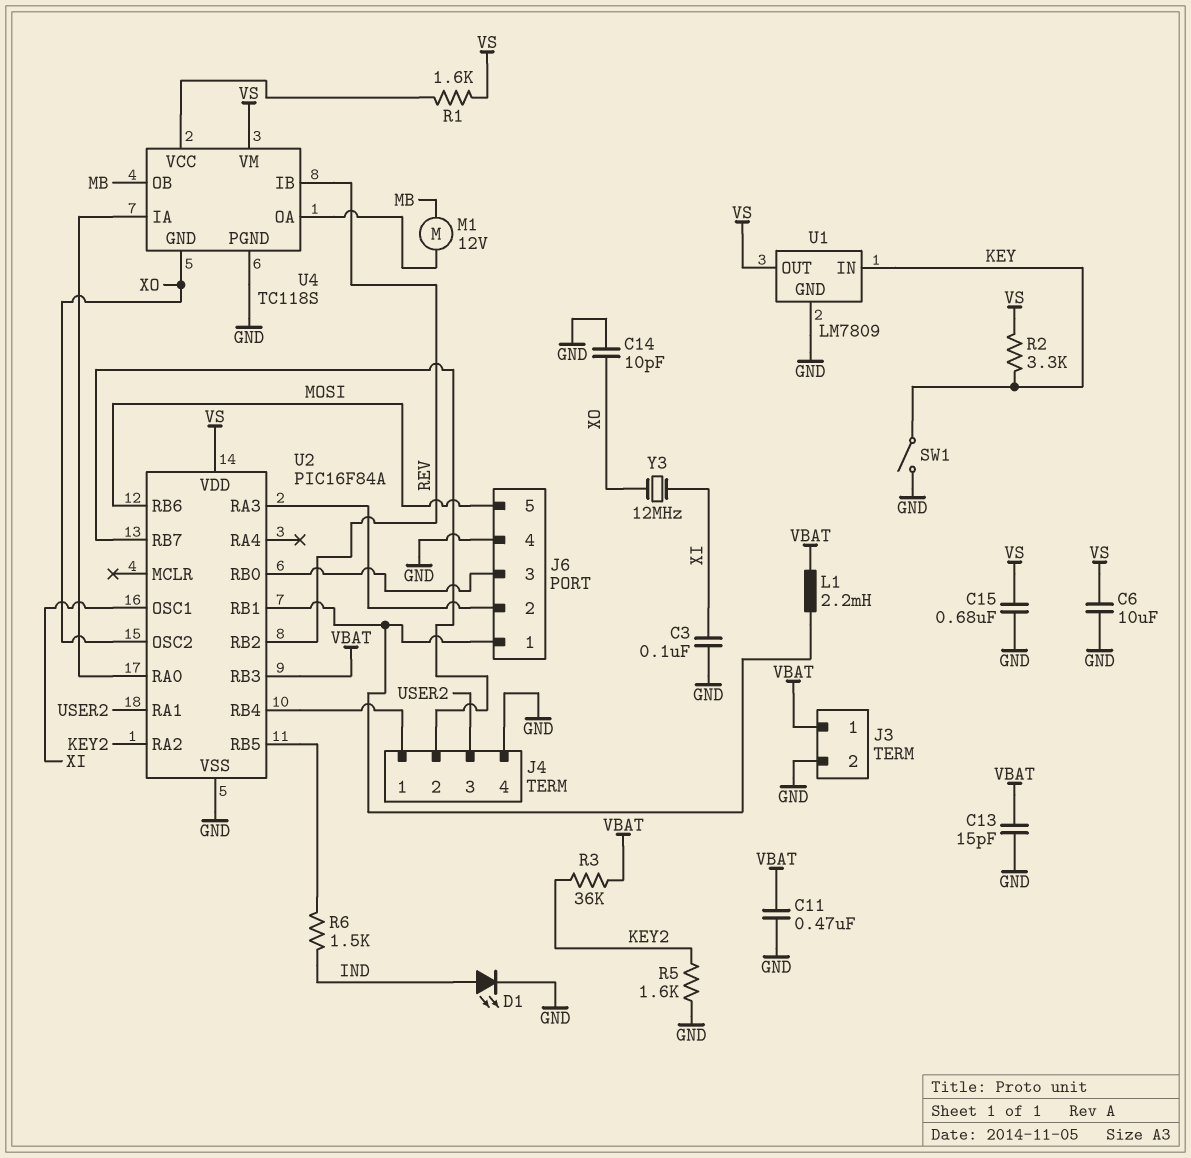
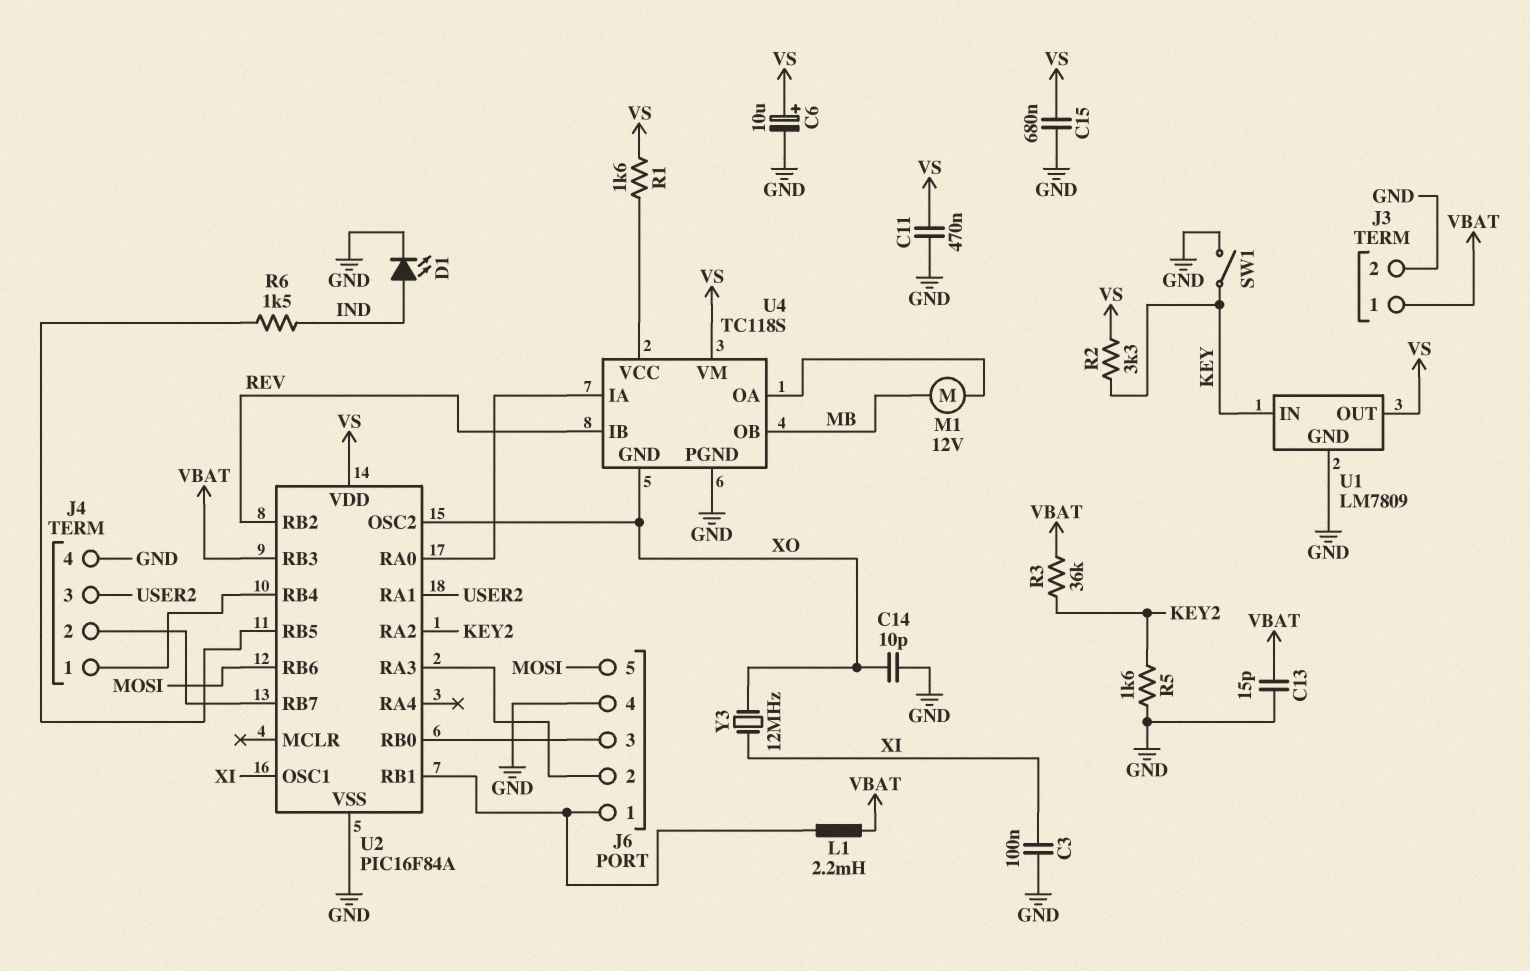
C6: 10uF (GND, VS) -> 10uF (plus VS, minus GND)
C11: 470nF (GND, VBAT) -> 470nF (GND, VS)

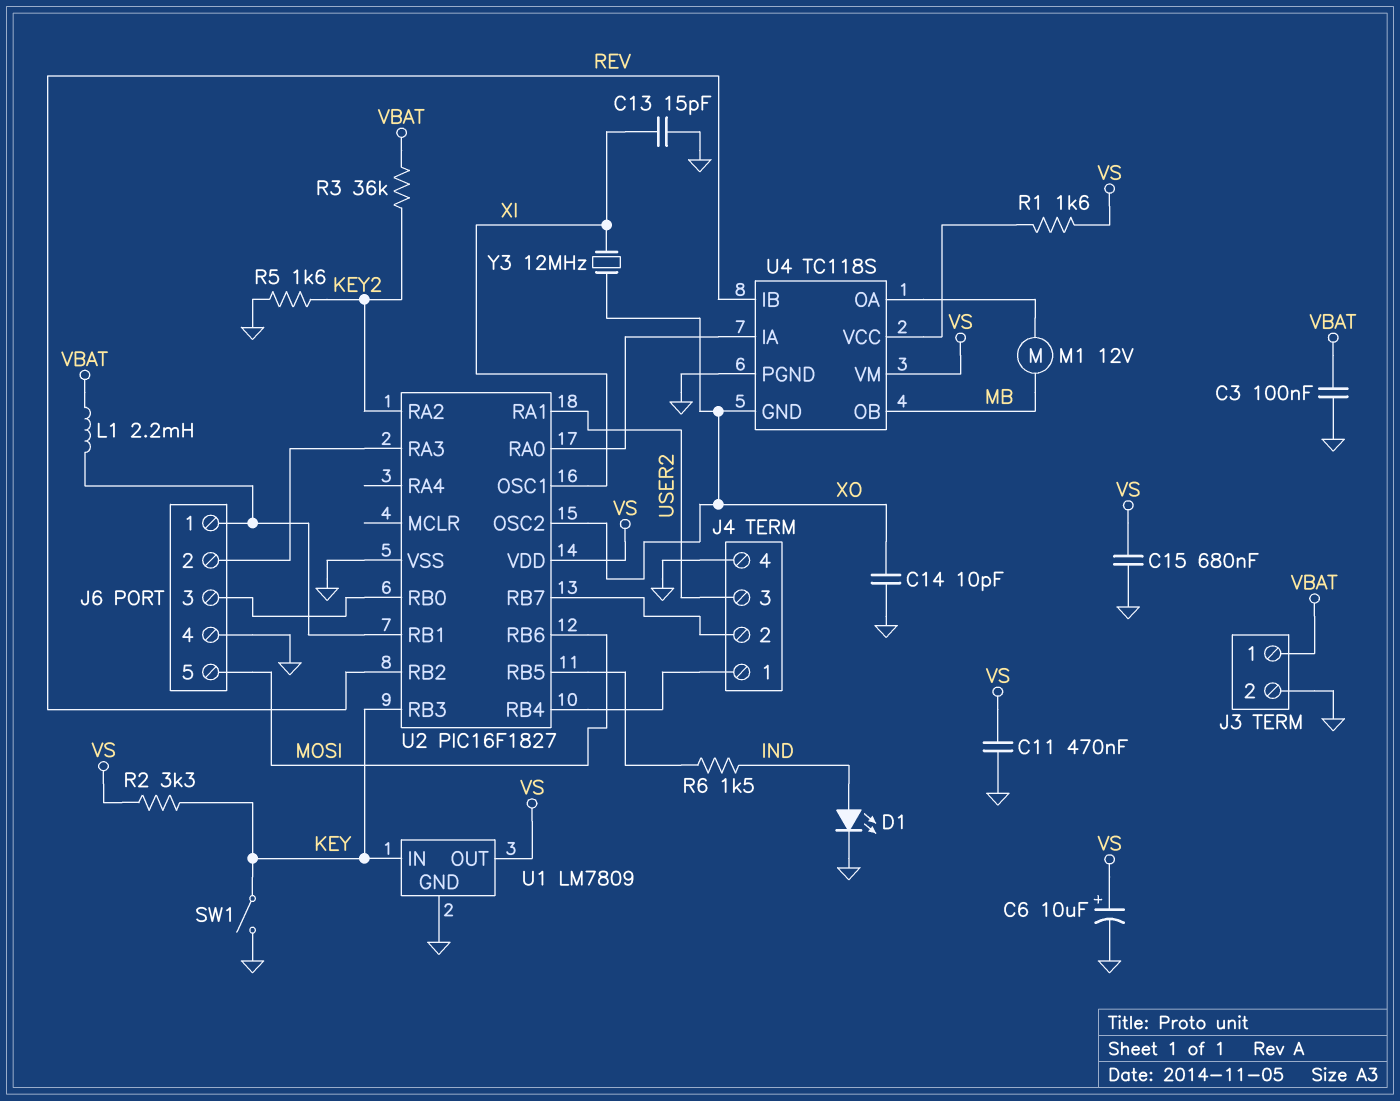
C3: 100nF (GND, XI) -> 100nF (GND, VBAT)
C13: 15pF (GND, VBAT) -> 15pF (GND, XI)
U2: PIC16F84A -> PIC16F1827
U2 pin RB3: VBAT -> KEY

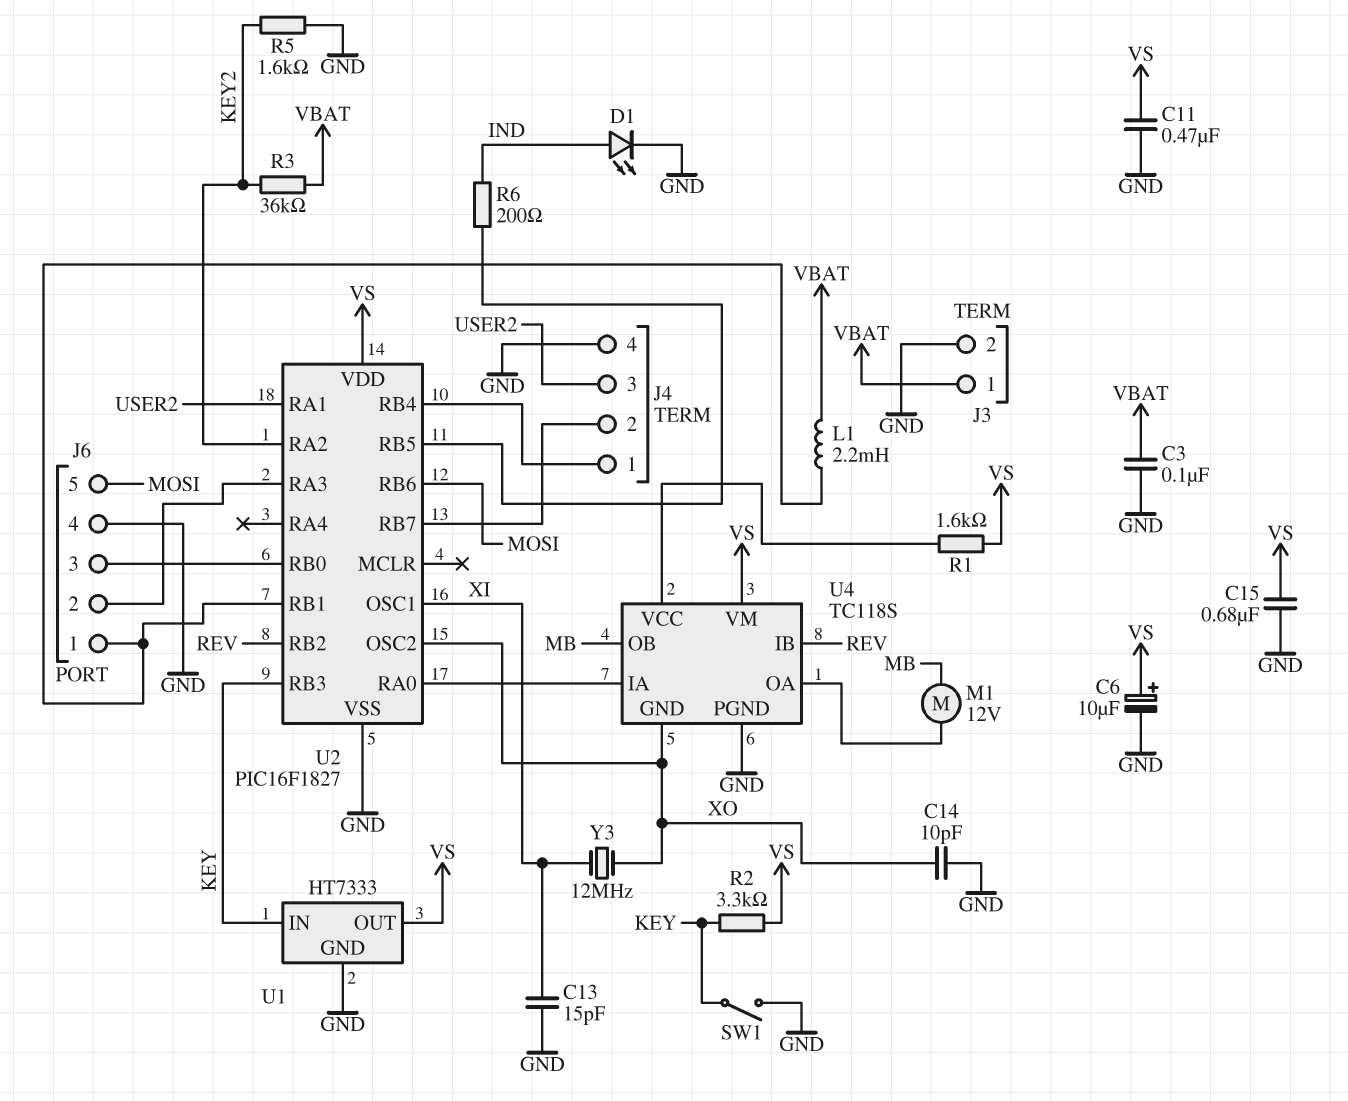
R6: 1.5k (IND, U2/RB5) -> 200 (IND, U2/RB5)
U1: LM7809 -> HT7333

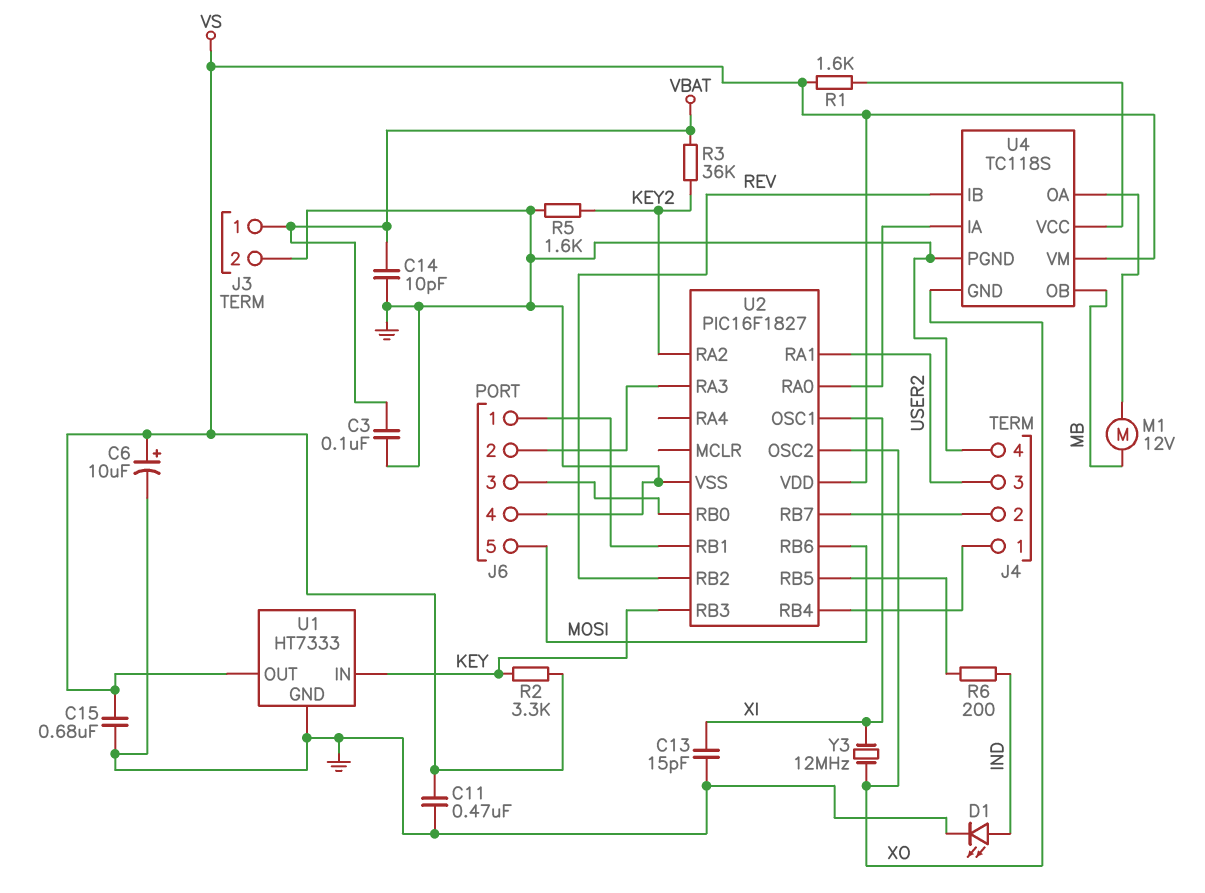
C14: 10pF (GND, XO) -> 10pF (GND, VBAT)
L1: 2.2mH (J6/1, VBAT) -> none
SW1: switch (GND, KEY) -> none

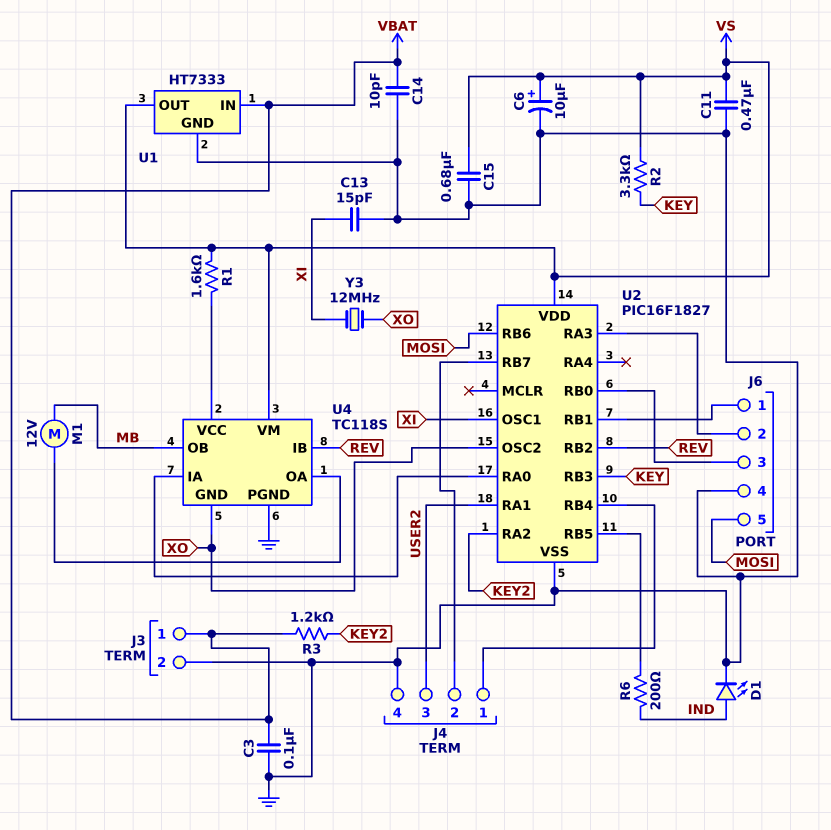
R3: 36k (KEY2, VBAT) -> 1.2k (KEY2, VBAT)
R5: 1.6k (GND, KEY2) -> none
U1 pin IN: KEY -> VBAT

